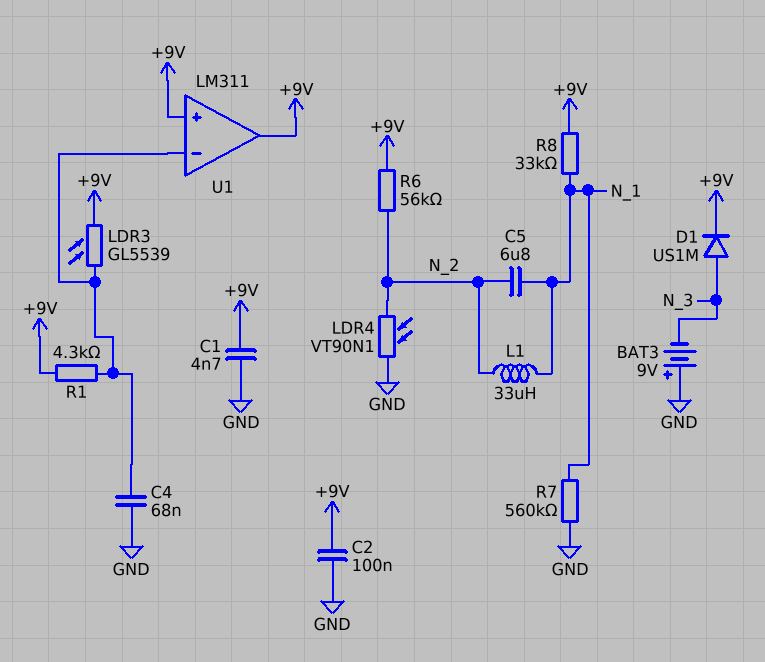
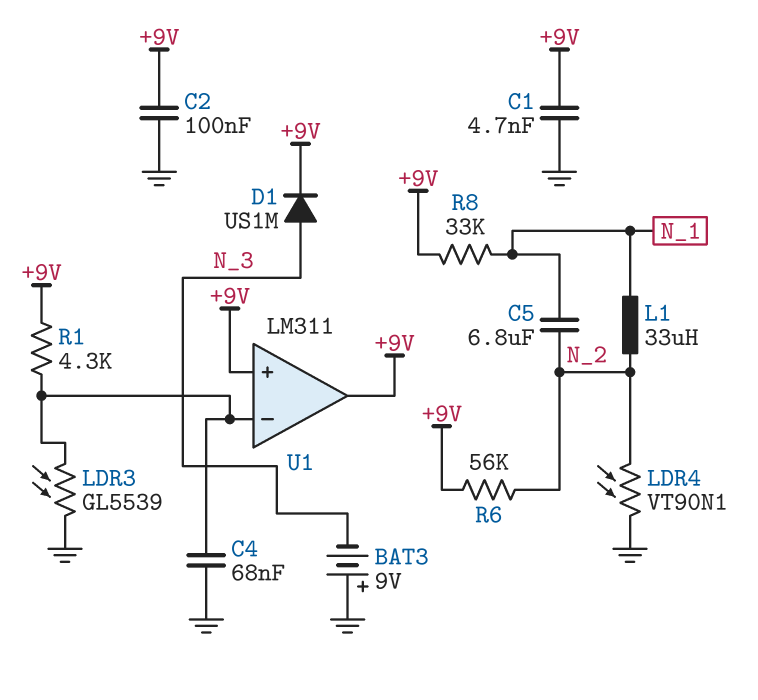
LDR3: GL5539 (+9V, U1/in-) -> GL5539 (GND, U1/in-)
R7: 560k (GND, N_1) -> none

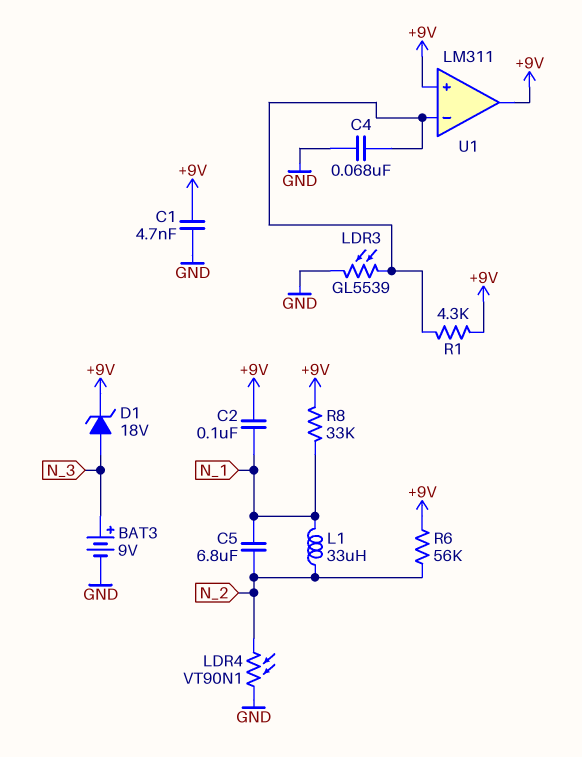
BAT3: 9V (plus GND, minus N_3) -> 9V (plus N_3, minus GND)
C2: 100nF (+9V, GND) -> 100nF (+9V, N_1)
D1: diode US1M (A N_3, K +9V) -> zener 18V (A N_3, K +9V)

